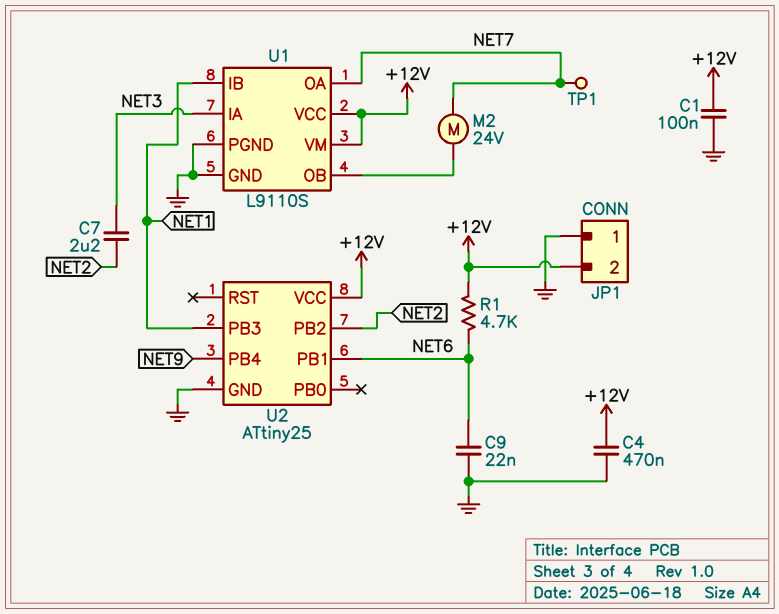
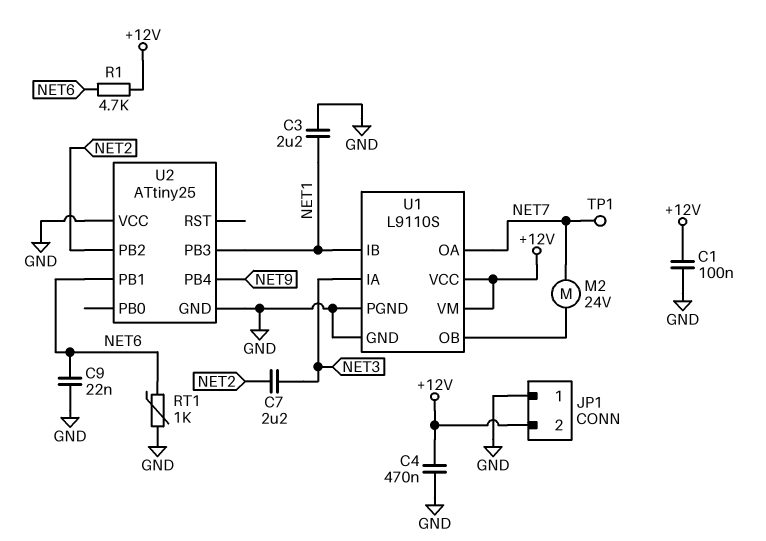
C3: none -> 2.2uF (GND, NET1)
RT1: none -> 1k (GND, NET6)
U2 pin VCC: +12V -> GND

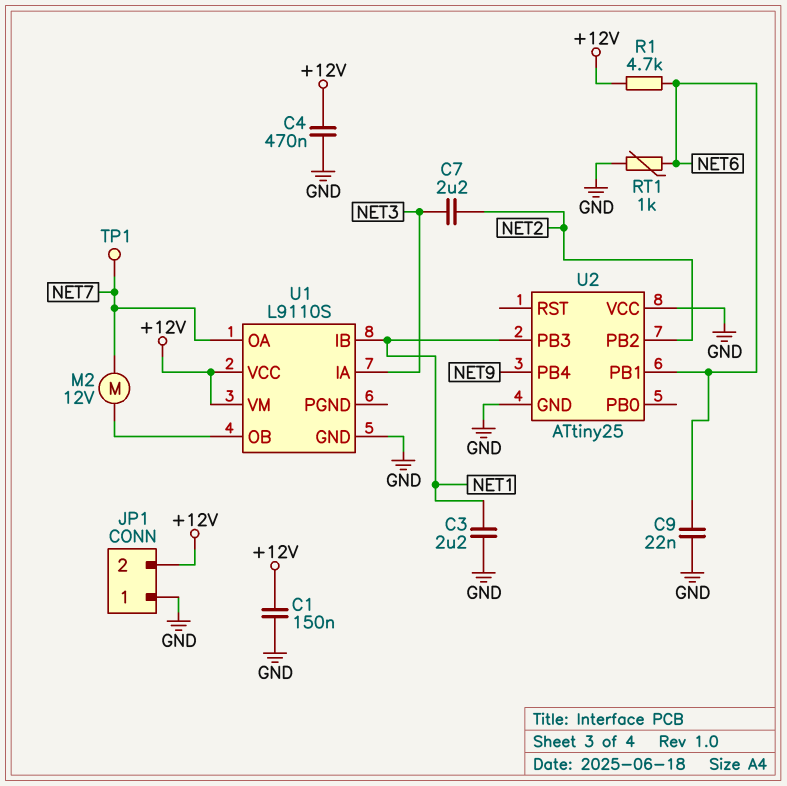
C1: 100nF (+12V, GND) -> 150nF (+12V, GND)
M2: motor 24V (NET7, U1/OB) -> motor 12V (NET7, U1/OB)
U1 pin PGND: GND -> none

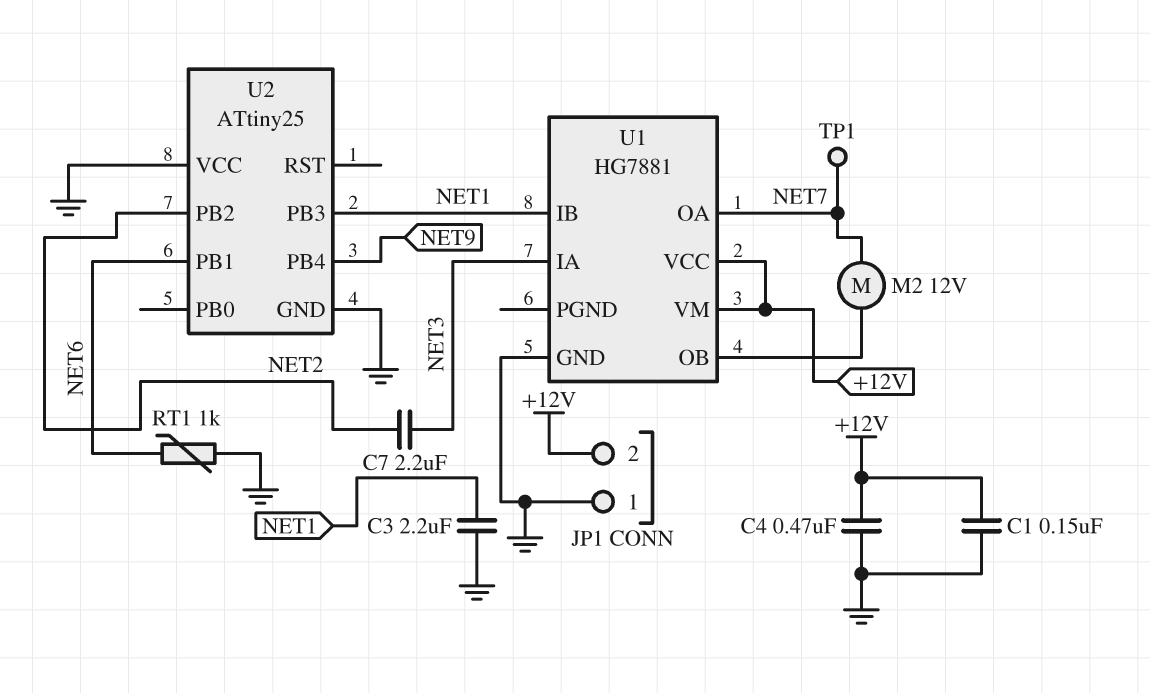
C9: 22nF (GND, NET6) -> none
R1: 4.7k (+12V, NET6) -> none
U1: L9110S -> HG7881

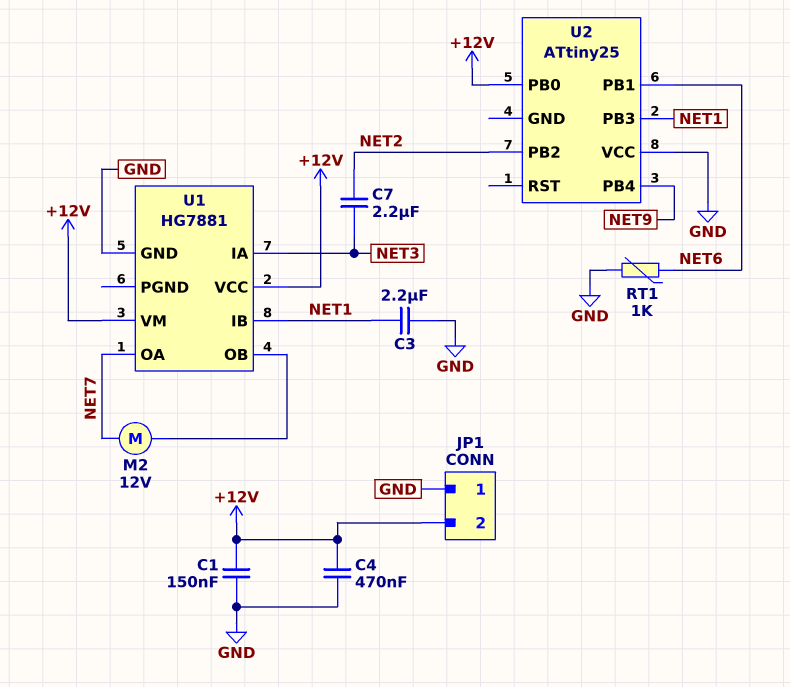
TP1: test point (NET7) -> none
U2 pin GND: GND -> none
U2 pin PB0: none -> +12V

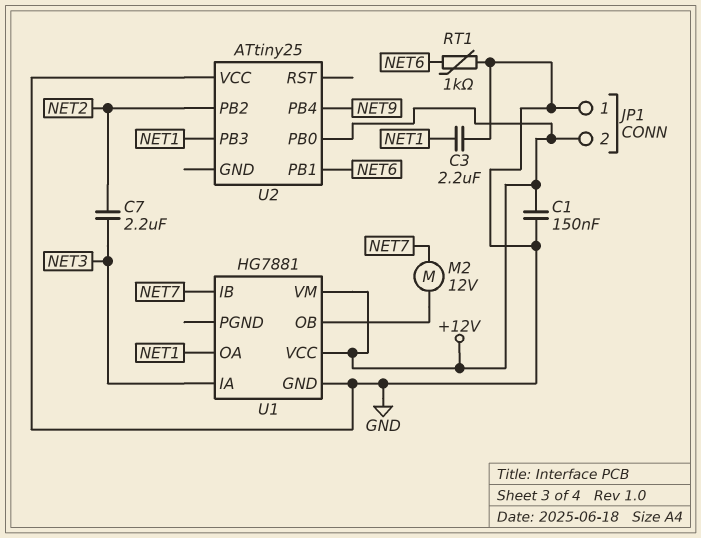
C4: 470nF (+12V, GND) -> none
U1 pin IB: NET1 -> NET7
U1 pin OA: NET7 -> NET1

